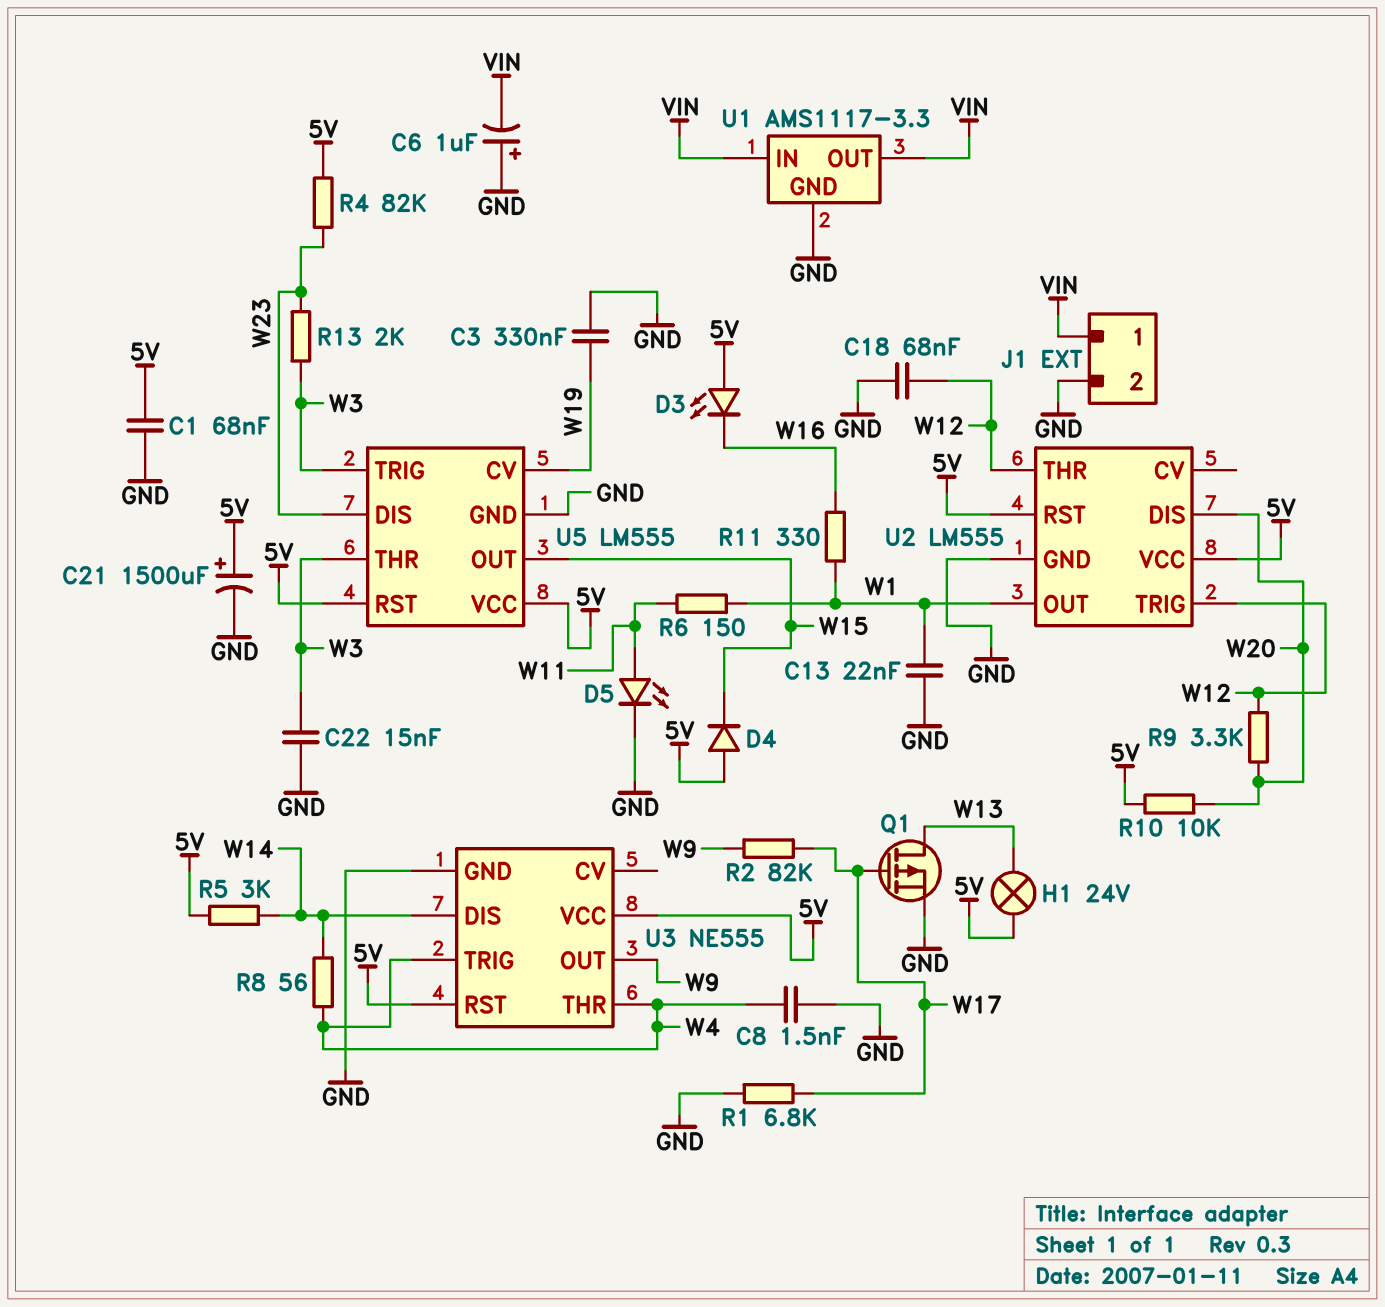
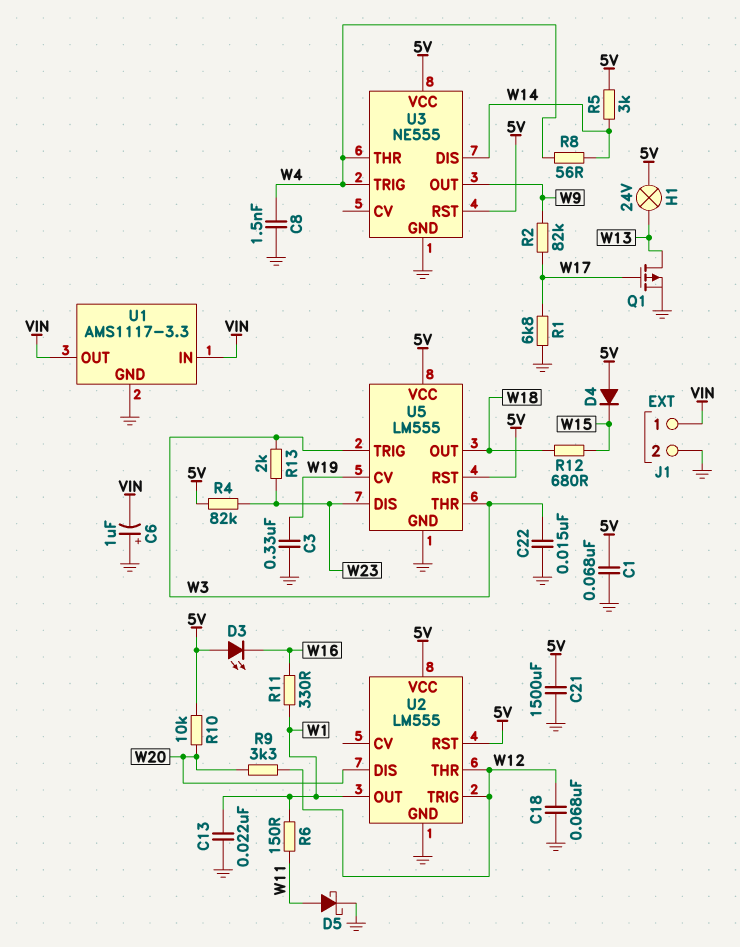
C21: 1500uF (plus 5V, minus GND) -> 1500uF (5V, GND)
D5: LED (A W11, K GND) -> schottky (A W11, K GND)
R12: none -> 680 (W15, W18)
U5 pin OUT: W15 -> W18

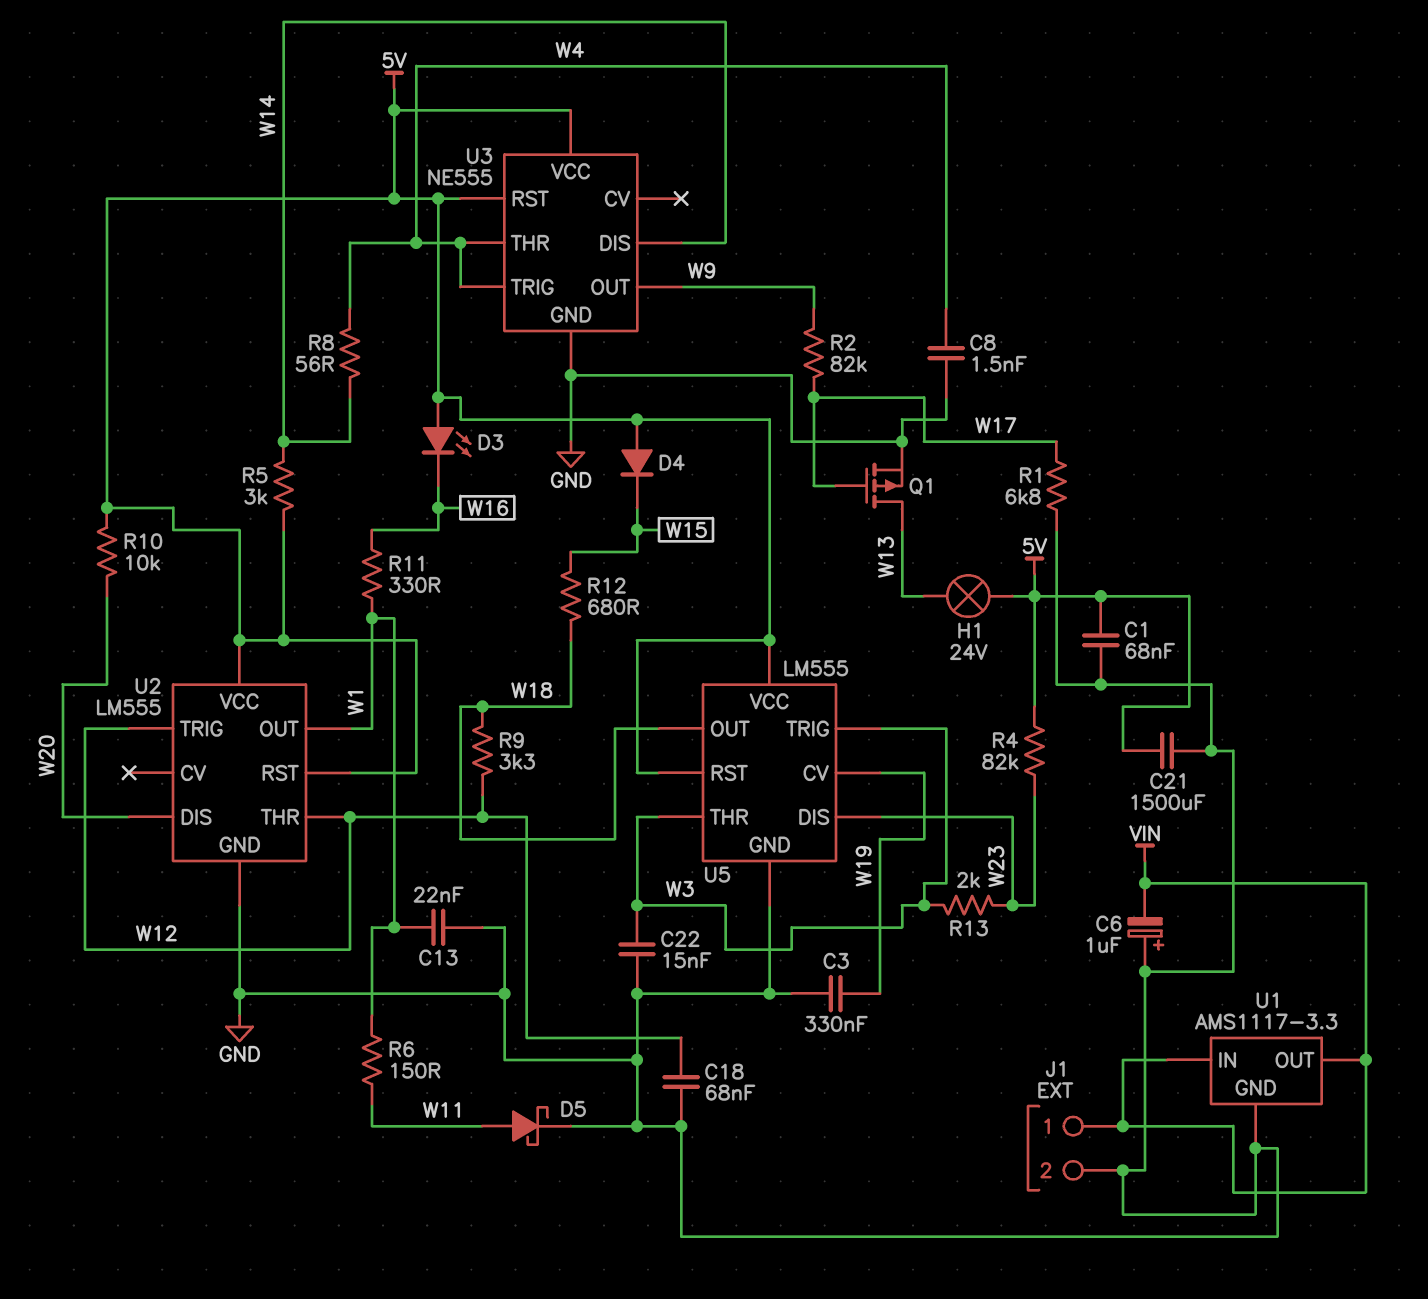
R9: 3.3k (W12, W20) -> 3.3k (W12, W18)

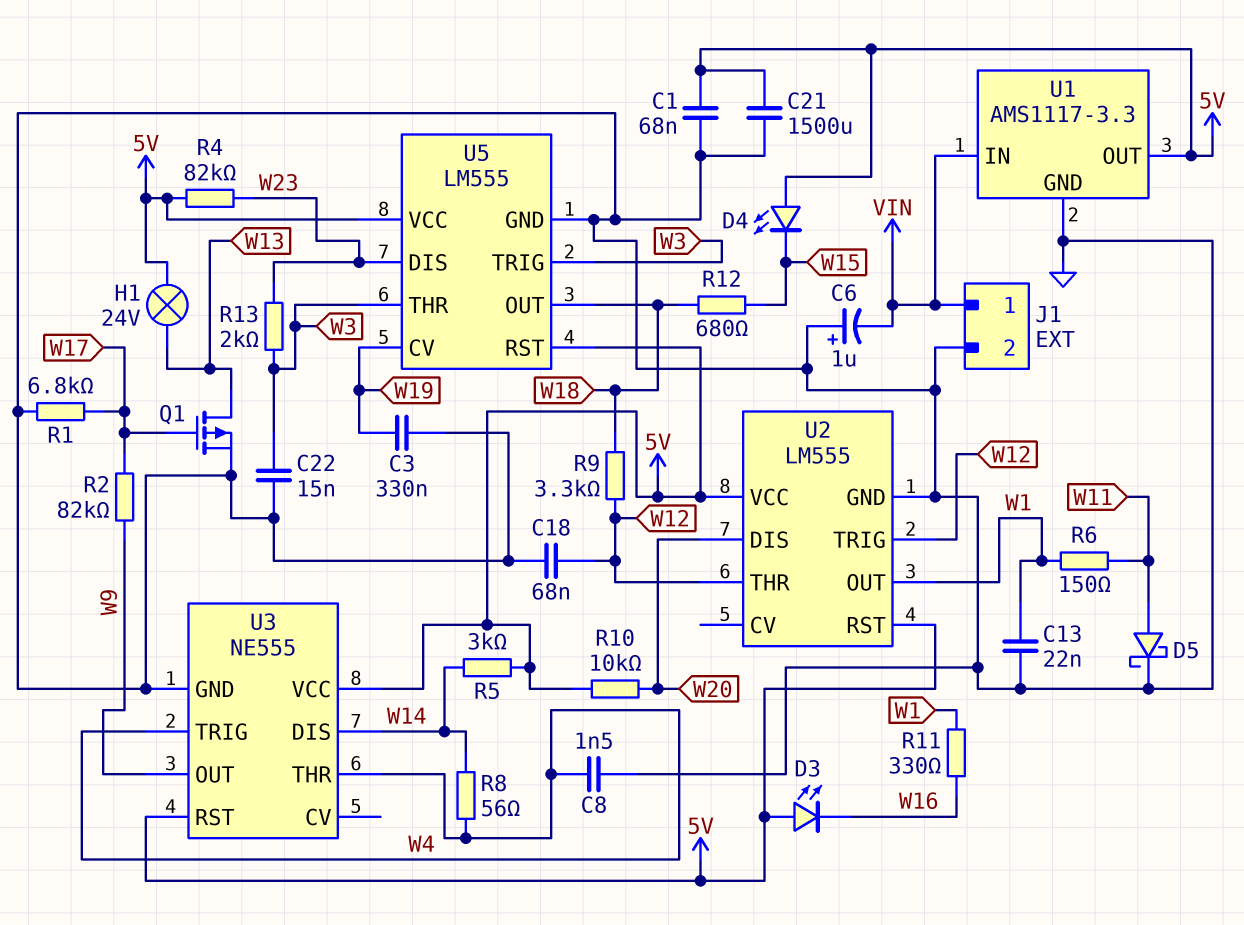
D4: diode (A 5V, K W15) -> LED (A 5V, K W15)
U1 pin OUT: VIN -> 5V

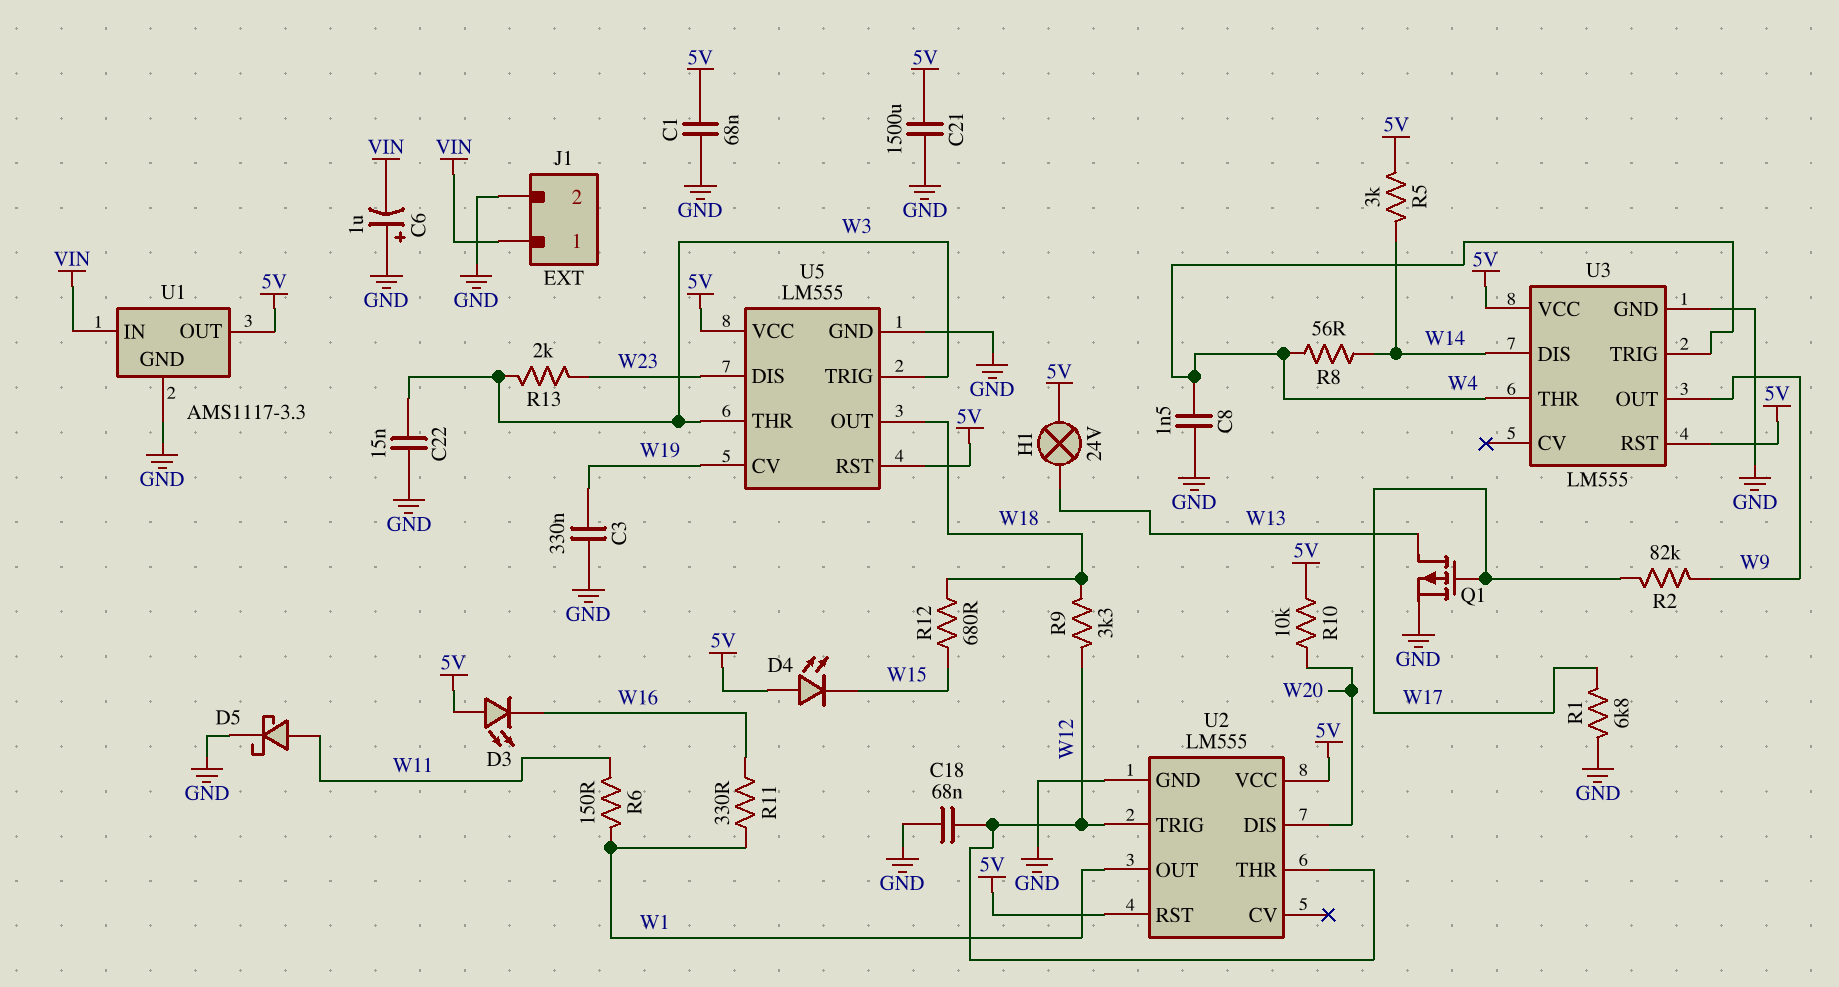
C13: 22nF (GND, W1) -> none
R4: 82k (5V, W23) -> none
U3: NE555 -> LM555

